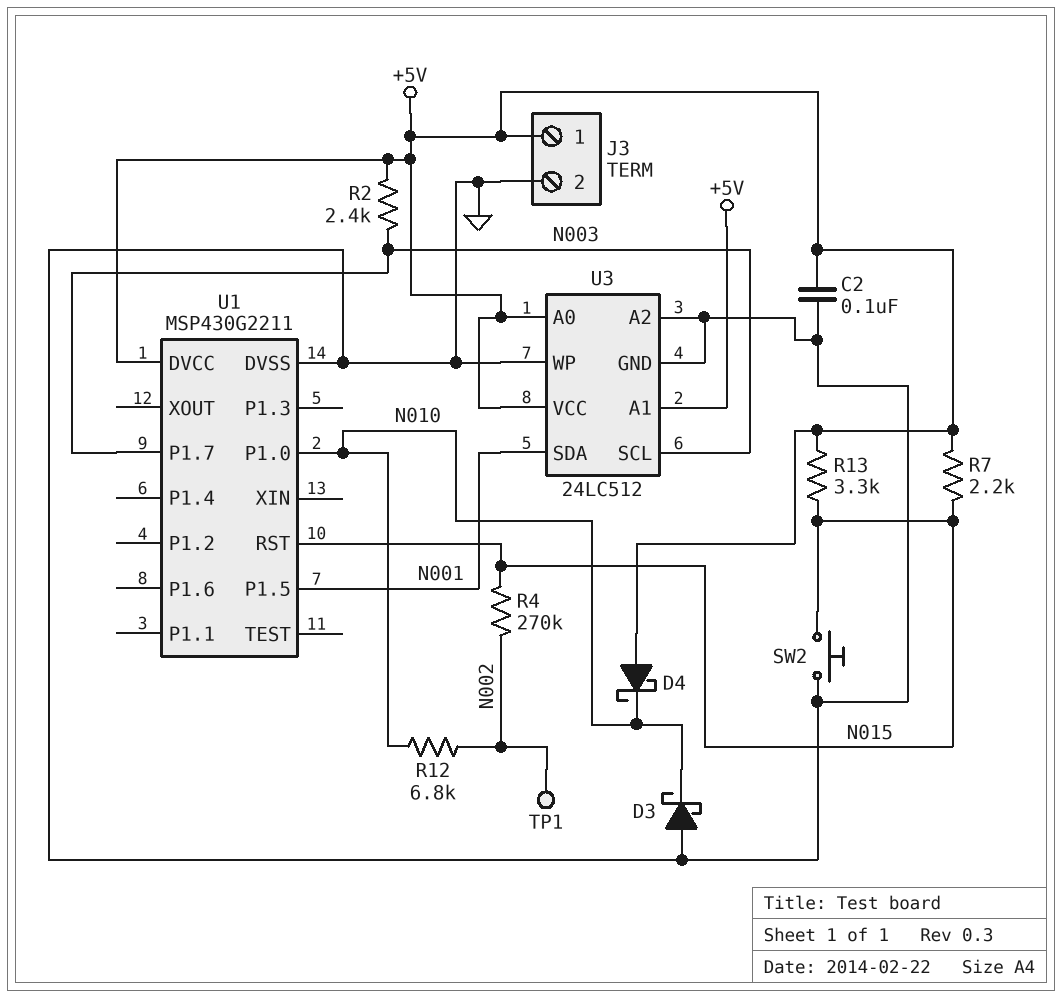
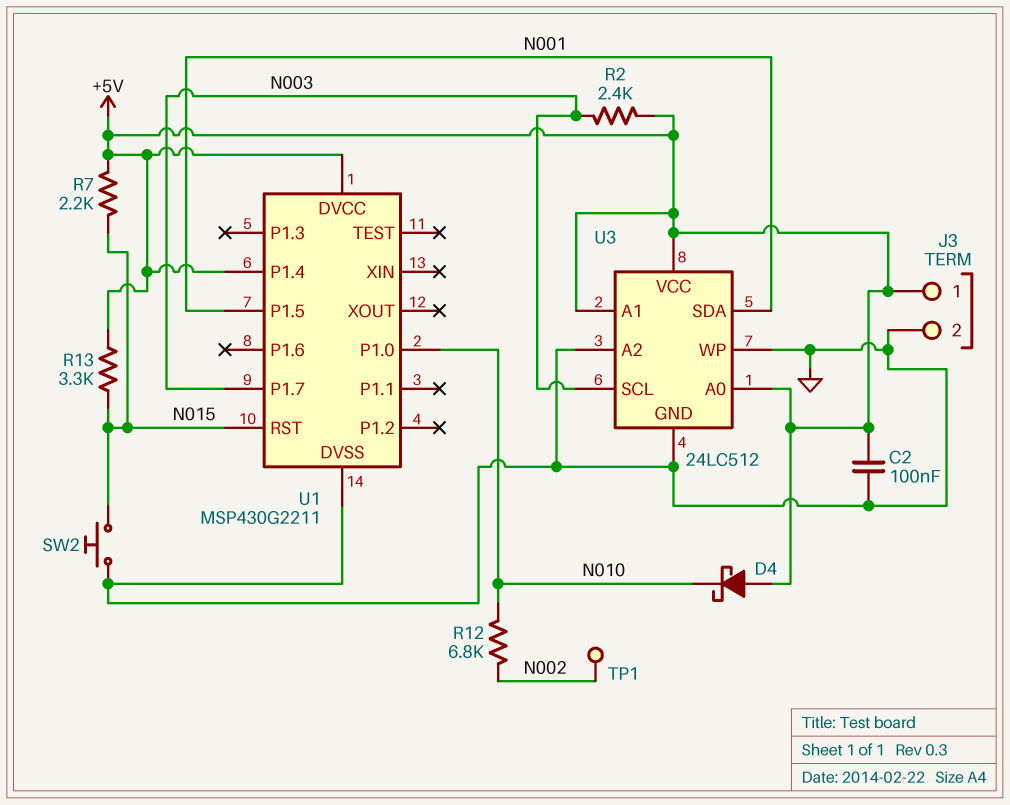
D3: schottky (A GND, K N010) -> none
R4: 270k (N002, N015) -> none
U1 pin P1.4: none -> +5V

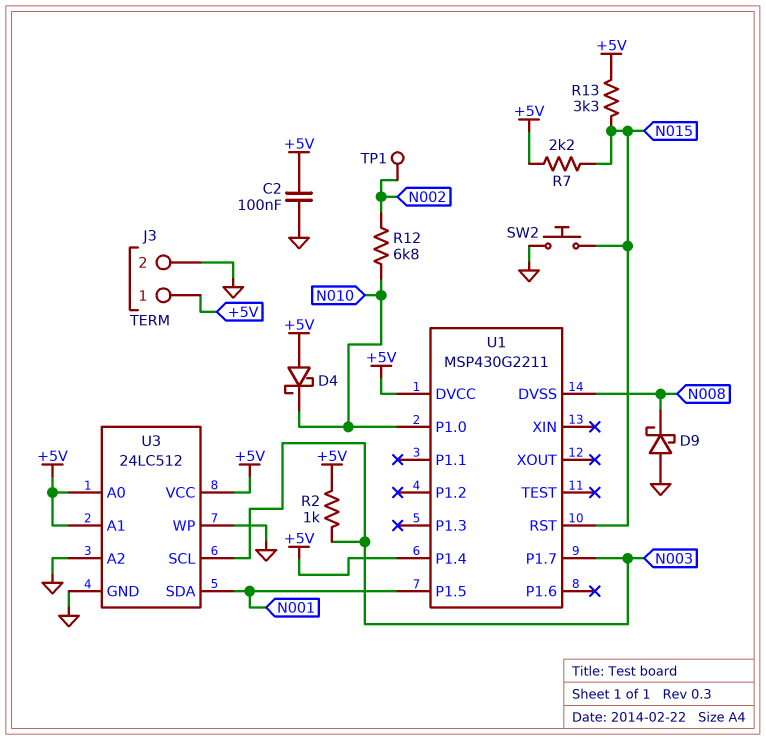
D9: none -> schottky (A GND, K N008)
R2: 2.4k (+5V, N003) -> 1k (+5V, N003)
U1 pin DVSS: GND -> N008

